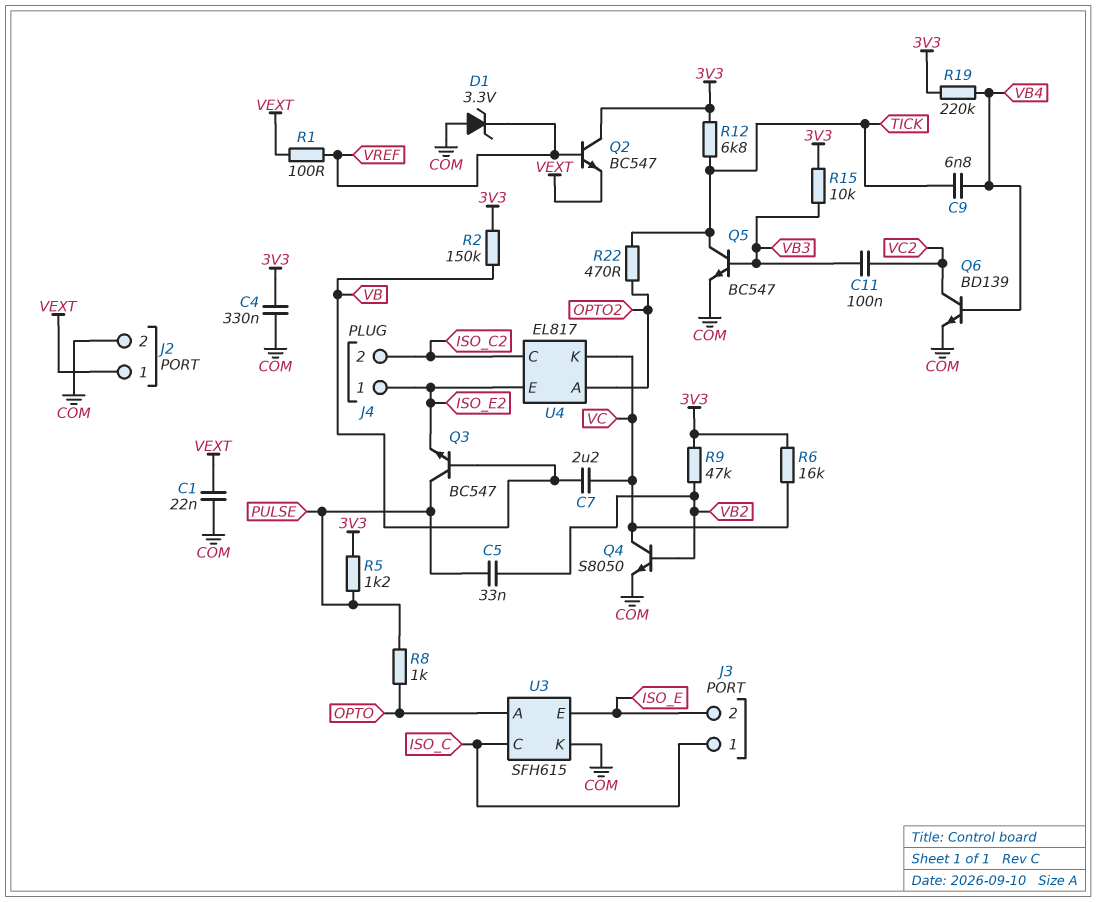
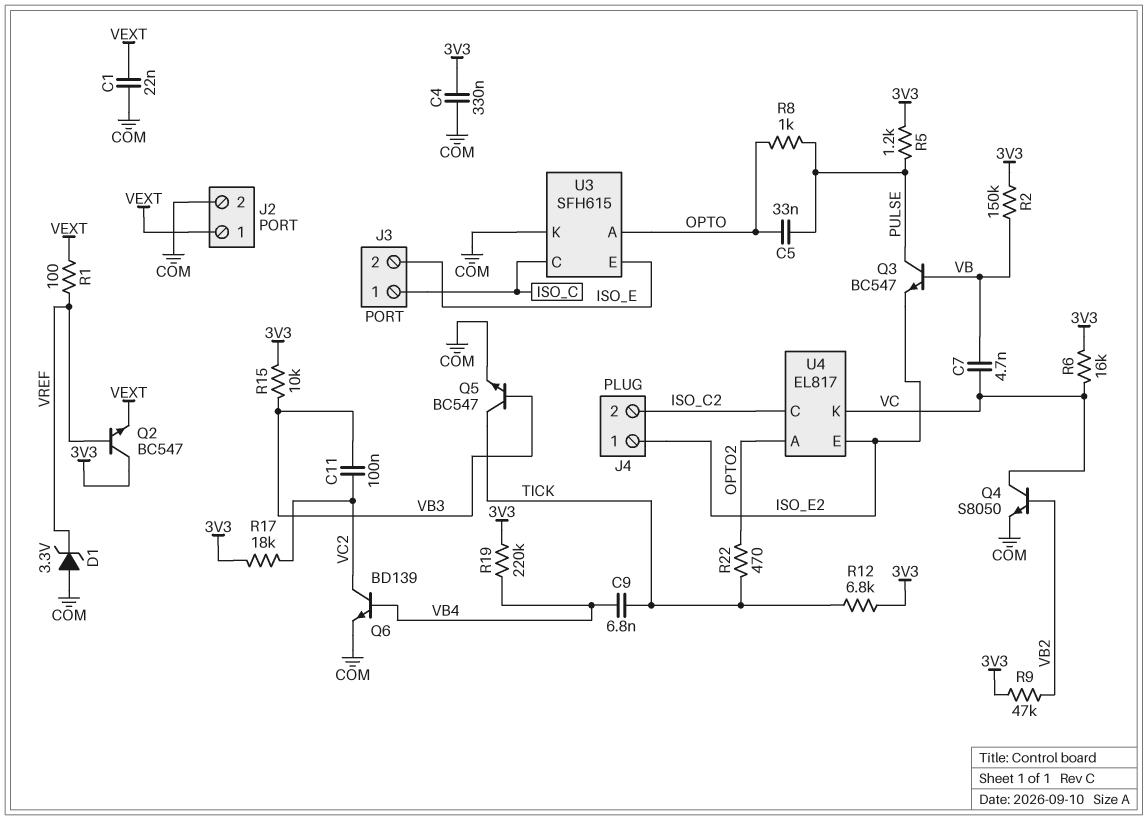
C5: 33nF (PULSE, VB2) -> 33nF (OPTO, PULSE)
C7: 2.2uF (VB, VC) -> 4.7nF (VB, VC)
R17: none -> 18k (3V3, VC2)

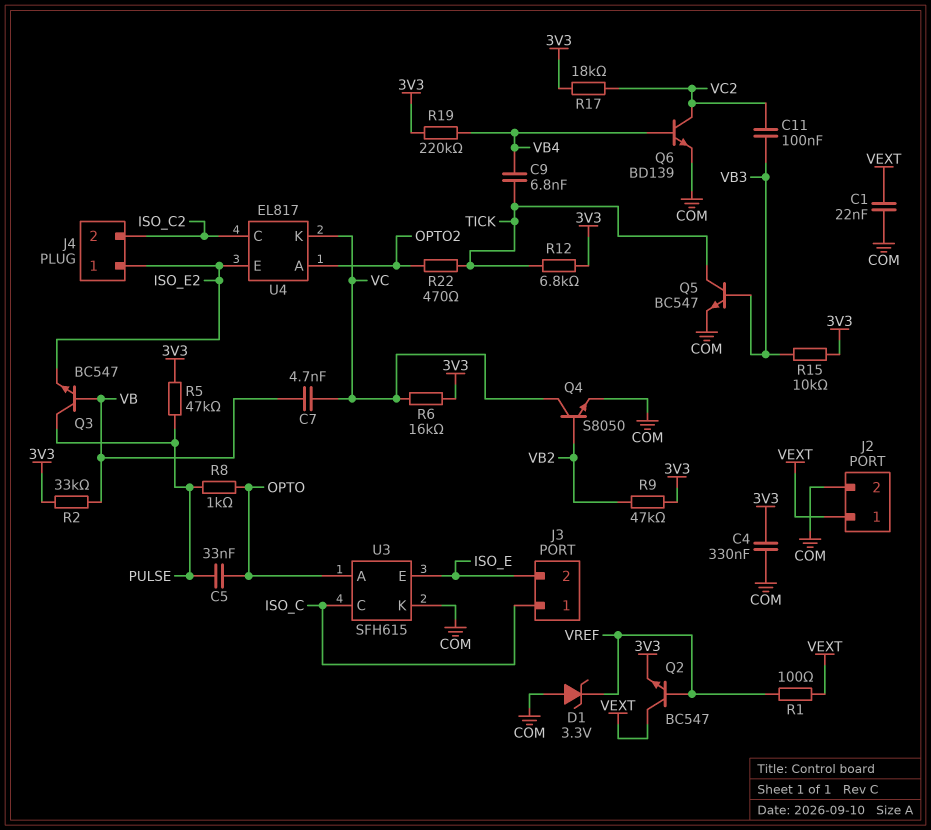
Q2: NPN BC547 (B VREF, C 3V3, E VEXT) -> NPN BC547 (B VREF, C VEXT, E 3V3)
R2: 150k (3V3, VB) -> 33k (3V3, VB)
R5: 1.2k (3V3, PULSE) -> 47k (3V3, PULSE)

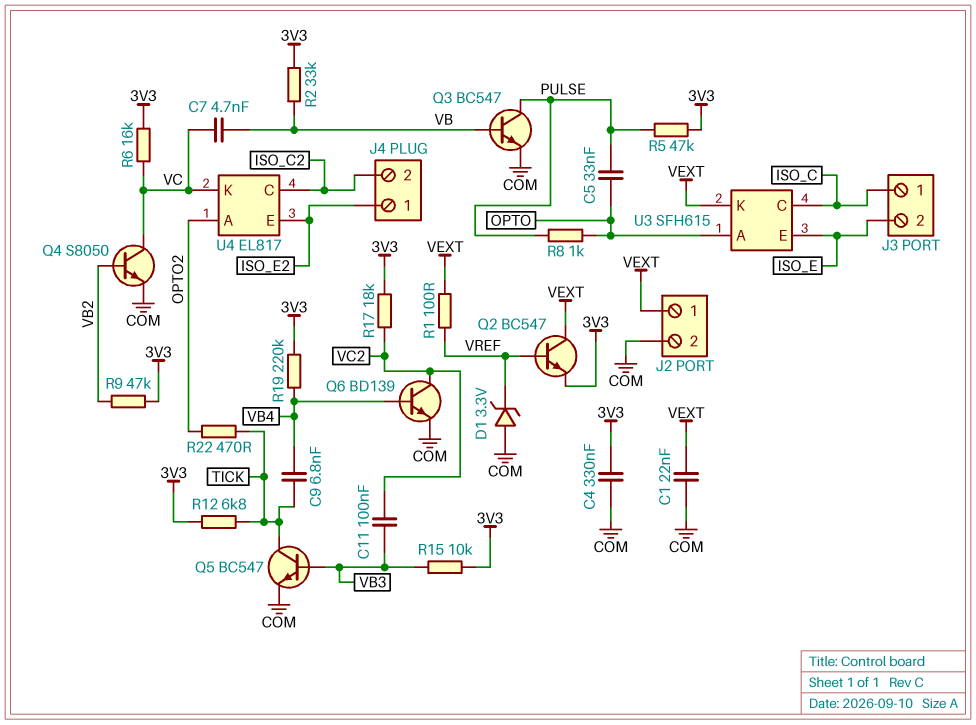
Q3: NPN BC547 (B VB, C PULSE, E ISO_E2) -> NPN BC547 (B VB, C PULSE, E COM)
U3 pin K: COM -> VEXT

